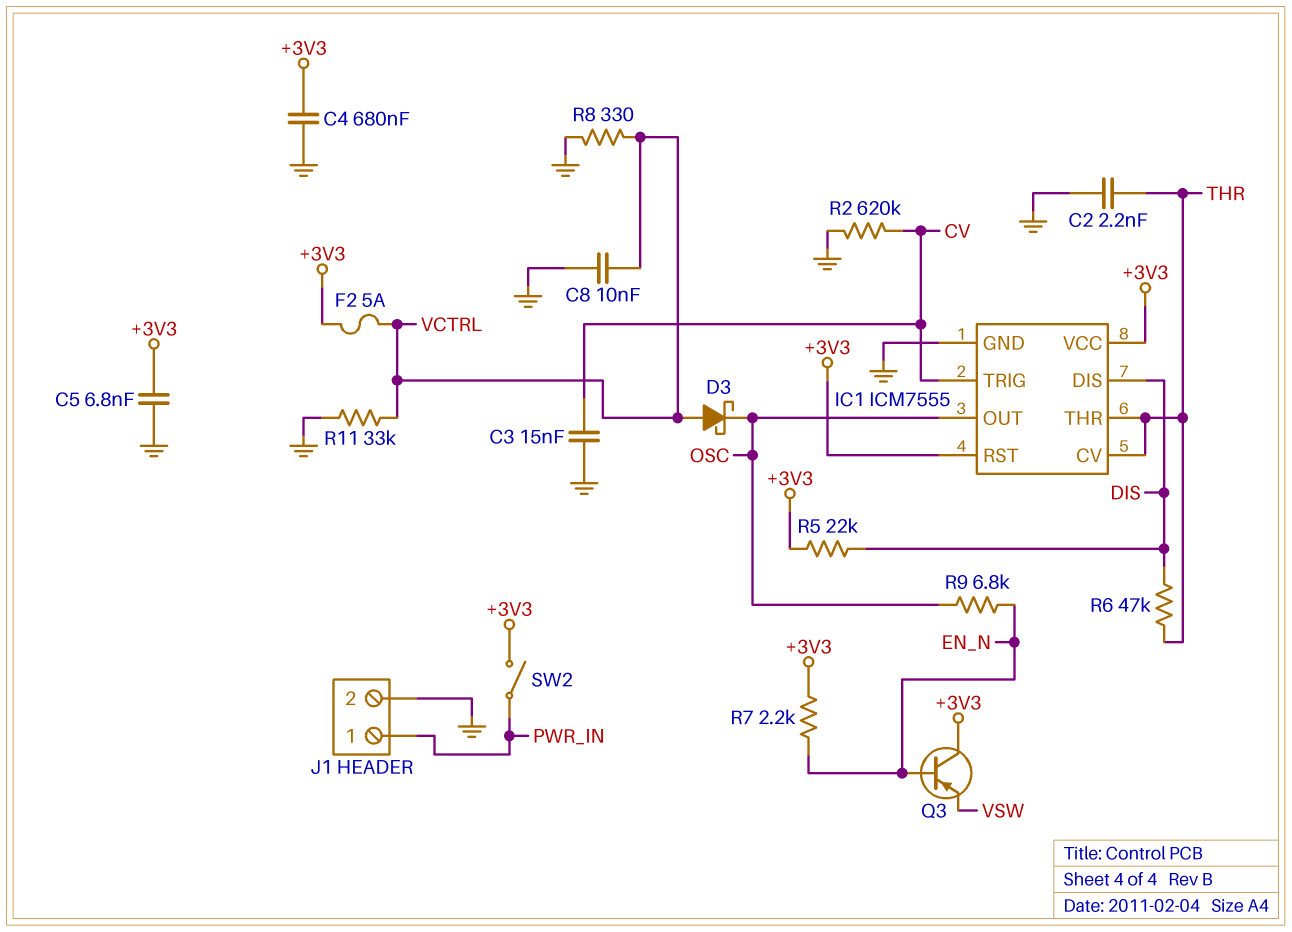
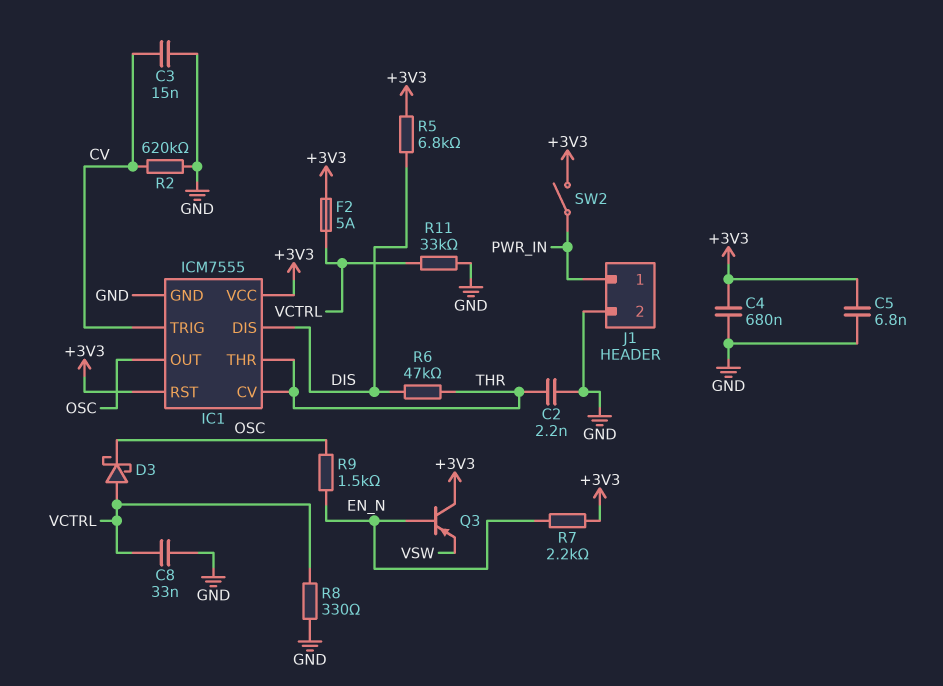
C8: 10nF (GND, VCTRL) -> 33nF (GND, VCTRL)
R5: 22k (+3V3, DIS) -> 6.8k (+3V3, DIS)
R9: 6.8k (EN_N, OSC) -> 1.5k (EN_N, OSC)

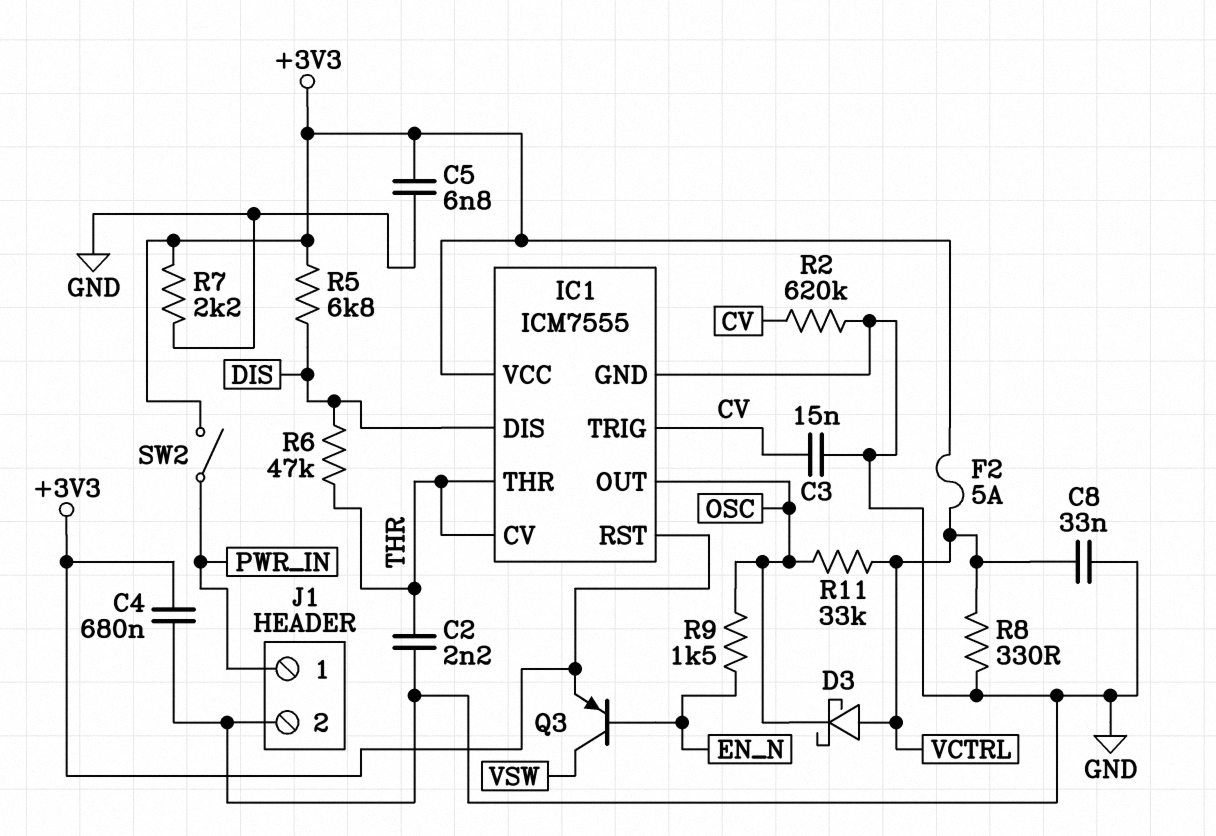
Q3: PNP (B EN_N, C +3V3, E VSW) -> PNP (B EN_N, C VSW, E +3V3)
R7: 2.2k (+3V3, EN_N) -> 2.2k (+3V3, GND)
R11: 33k (GND, VCTRL) -> 33k (OSC, VCTRL)

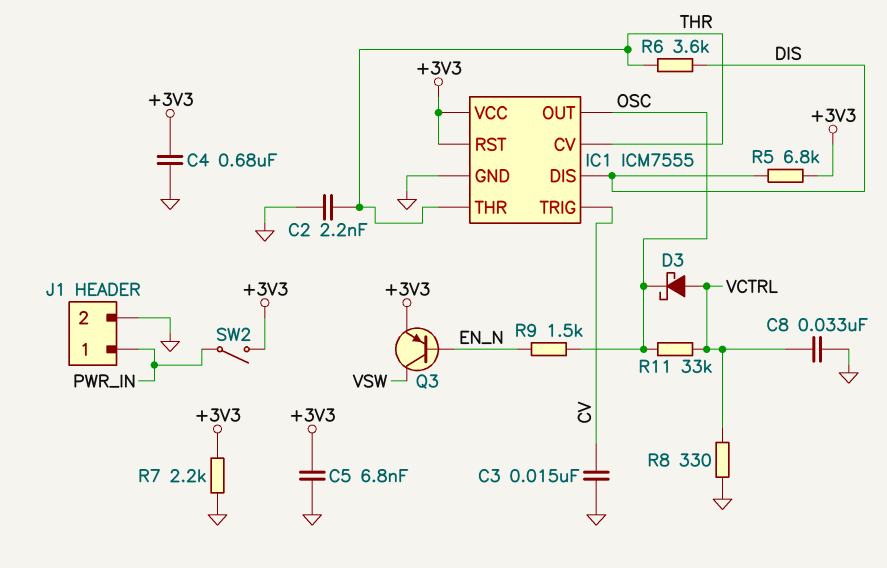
F2: 5A (+3V3, VCTRL) -> none
R2: 620k (CV, GND) -> none
R6: 47k (DIS, THR) -> 3.6k (DIS, THR)

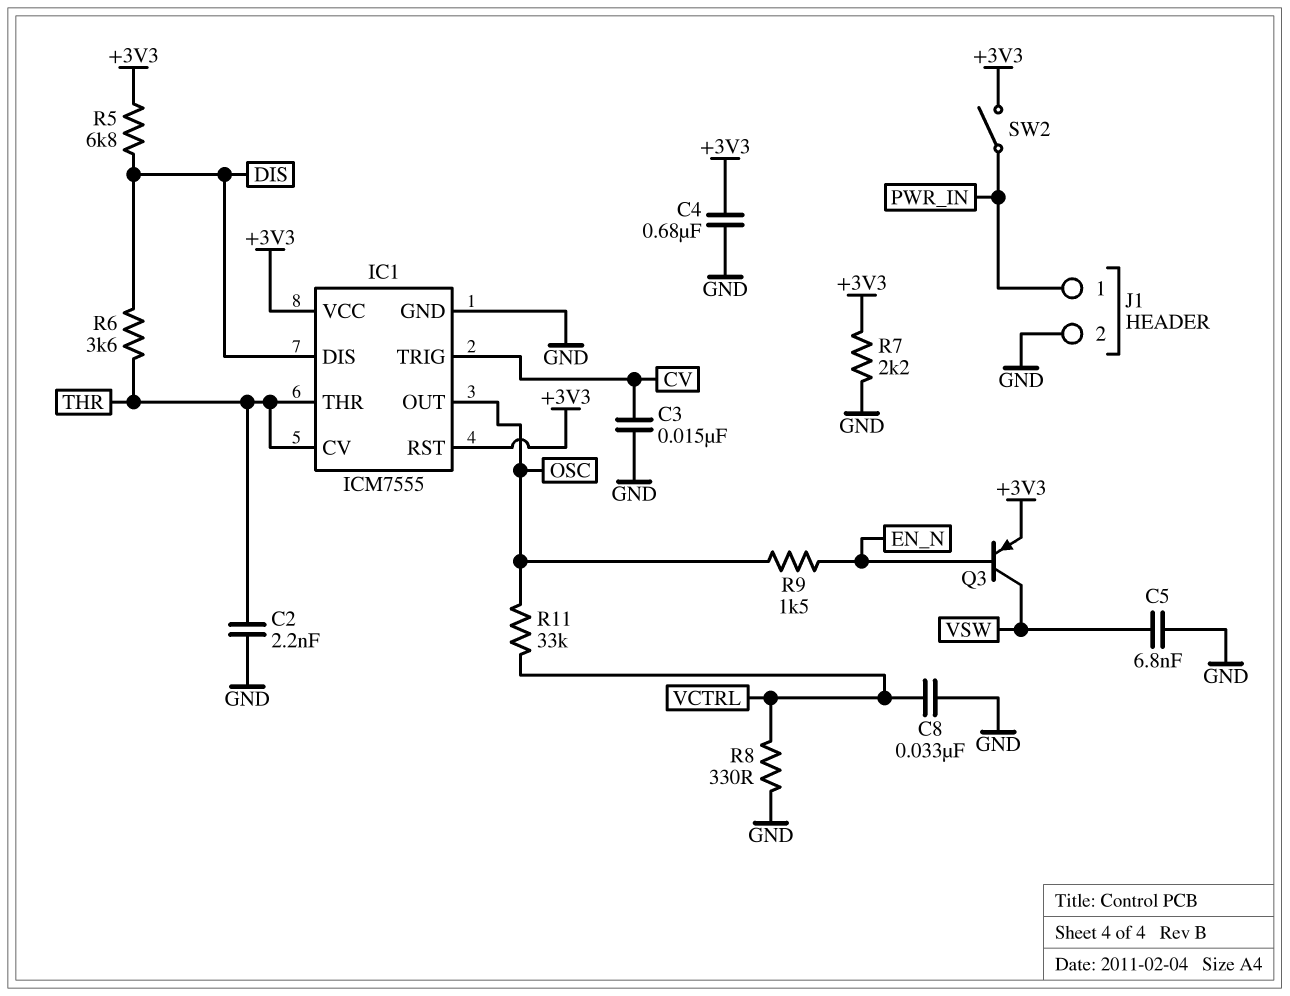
C5: 6.8nF (+3V3, GND) -> 6.8nF (GND, VSW)
D3: schottky (A VCTRL, K OSC) -> none

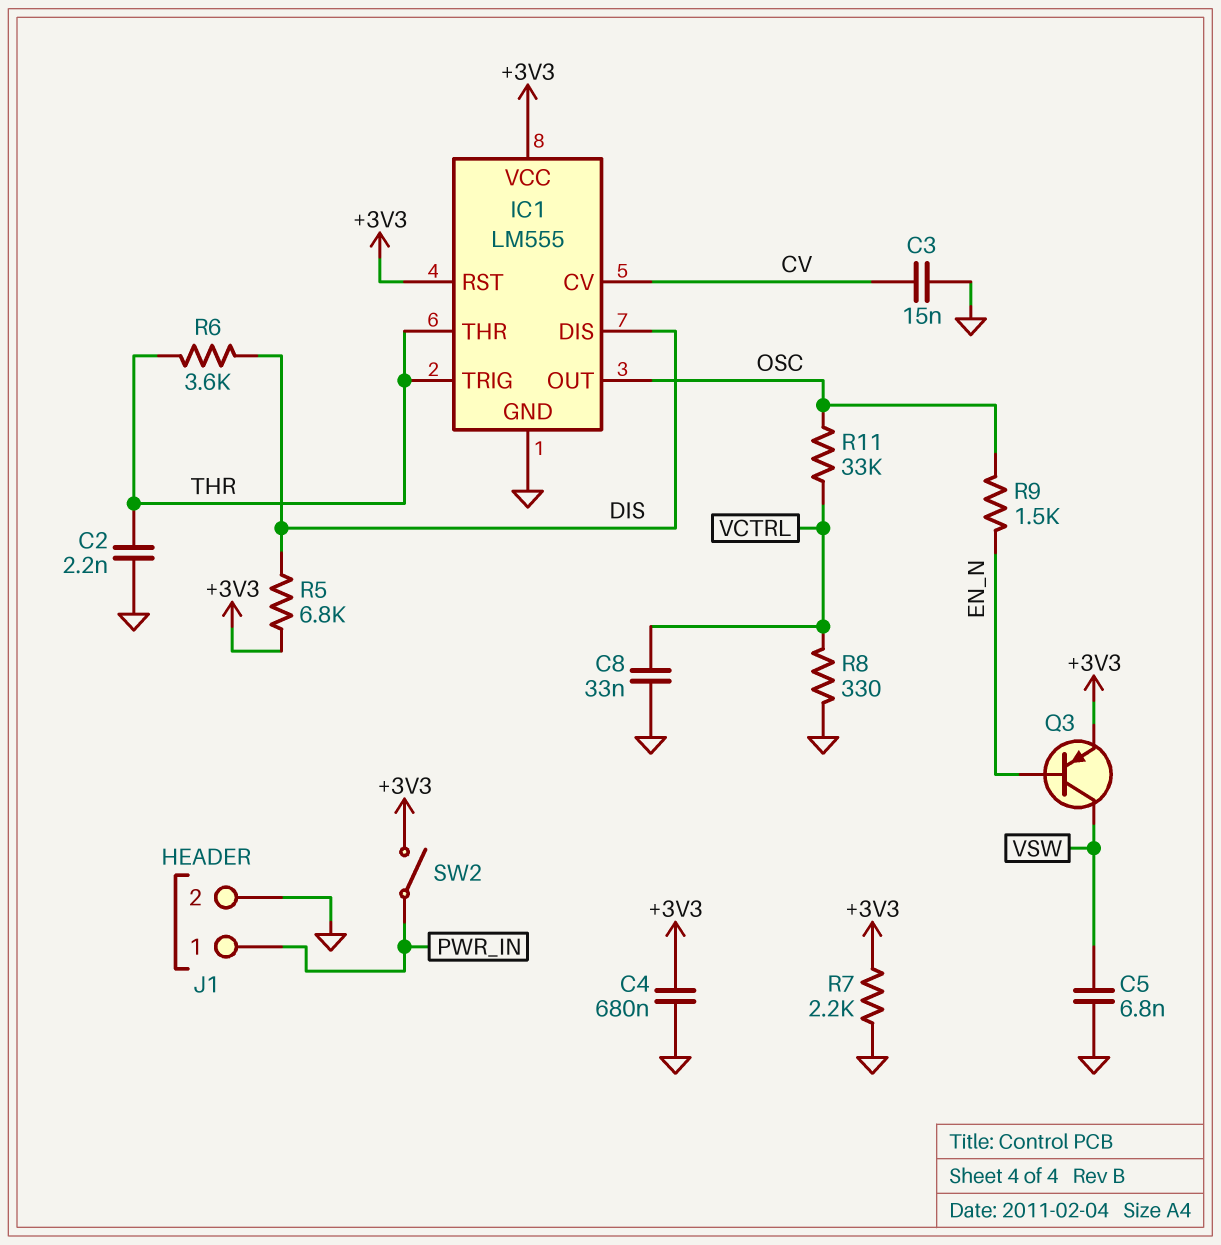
IC1: ICM7555 -> LM555
IC1 pin CV: THR -> CV
IC1 pin TRIG: CV -> THR

